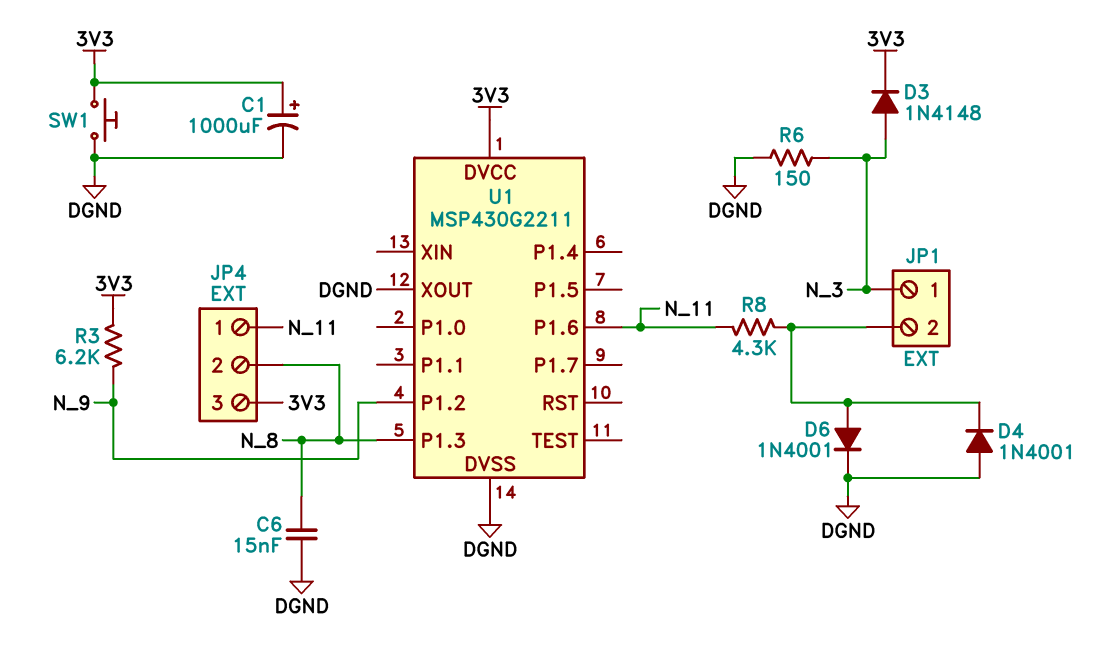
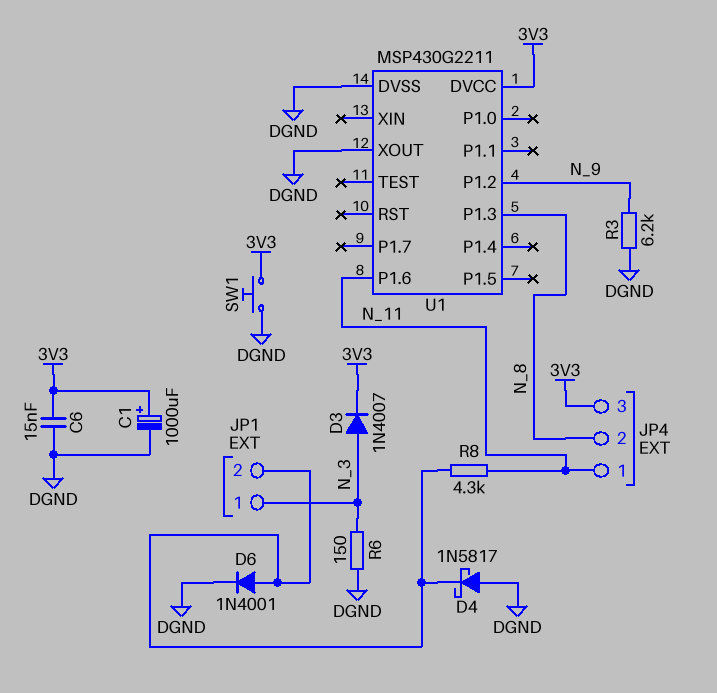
C6: 15nF (DGND, N_8) -> 15nF (3V3, DGND)
D3: diode 1N4148 (A N_3, K 3V3) -> diode 1N4007 (A N_3, K 3V3)
D4: diode 1N4001 (A DGND, K JP1/2) -> schottky 1N5817 (A DGND, K JP1/2)
R3: 6.2k (3V3, N_9) -> 6.2k (DGND, N_9)

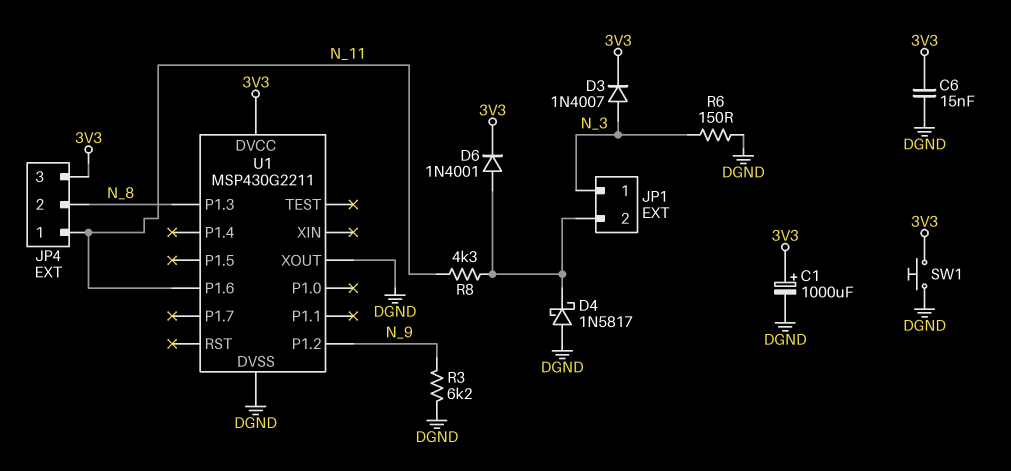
D6: diode 1N4001 (A JP1/2, K DGND) -> diode 1N4001 (A JP1/2, K 3V3)

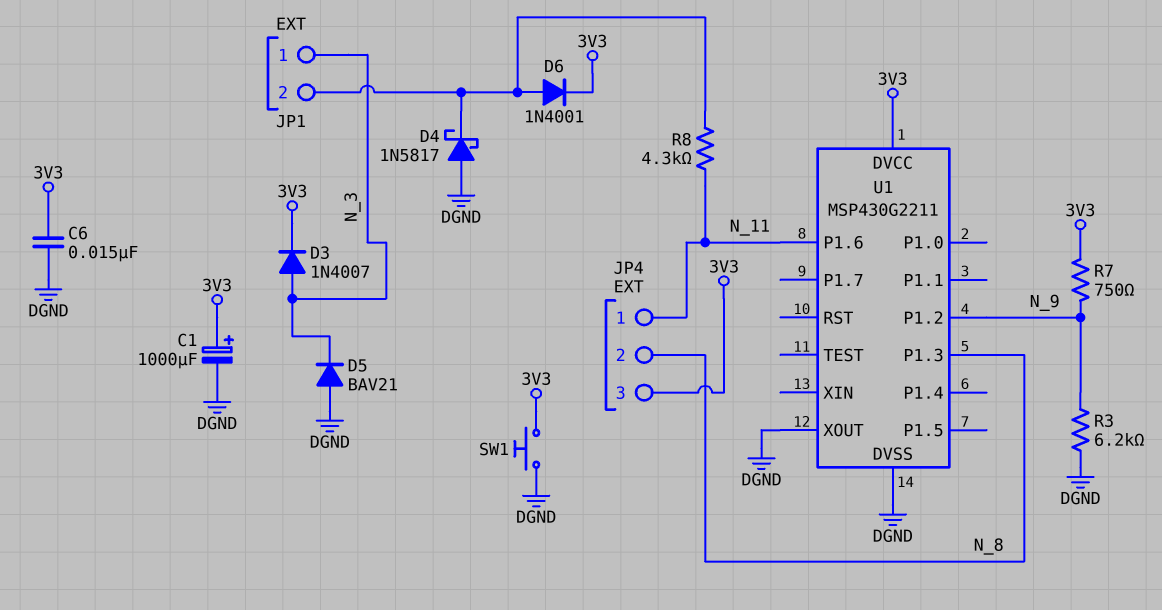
D5: none -> diode BAV21 (A DGND, K N_3)
R6: 150 (DGND, N_3) -> none
R7: none -> 750 (3V3, N_9)

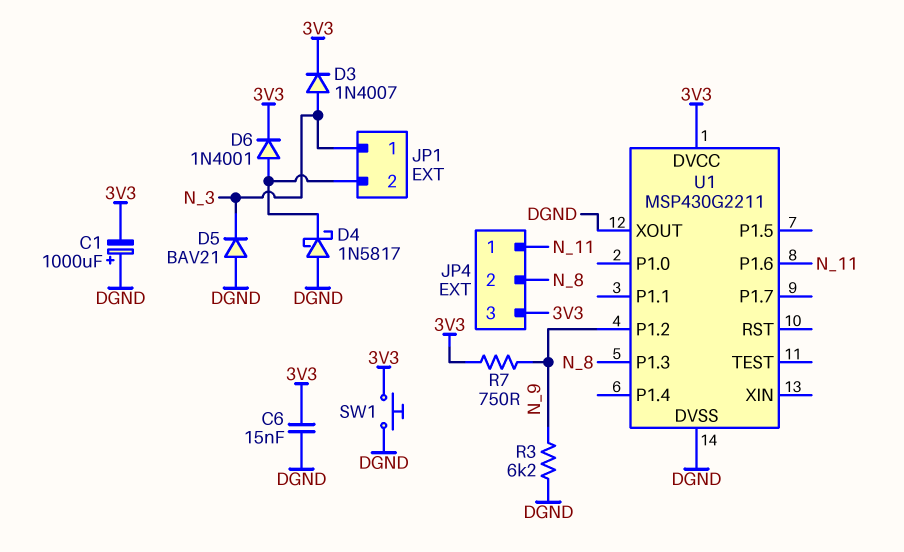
C1: 1000uF (plus 3V3, minus DGND) -> 1000uF (plus DGND, minus 3V3)
R8: 4.3k (JP1/2, N_11) -> none

